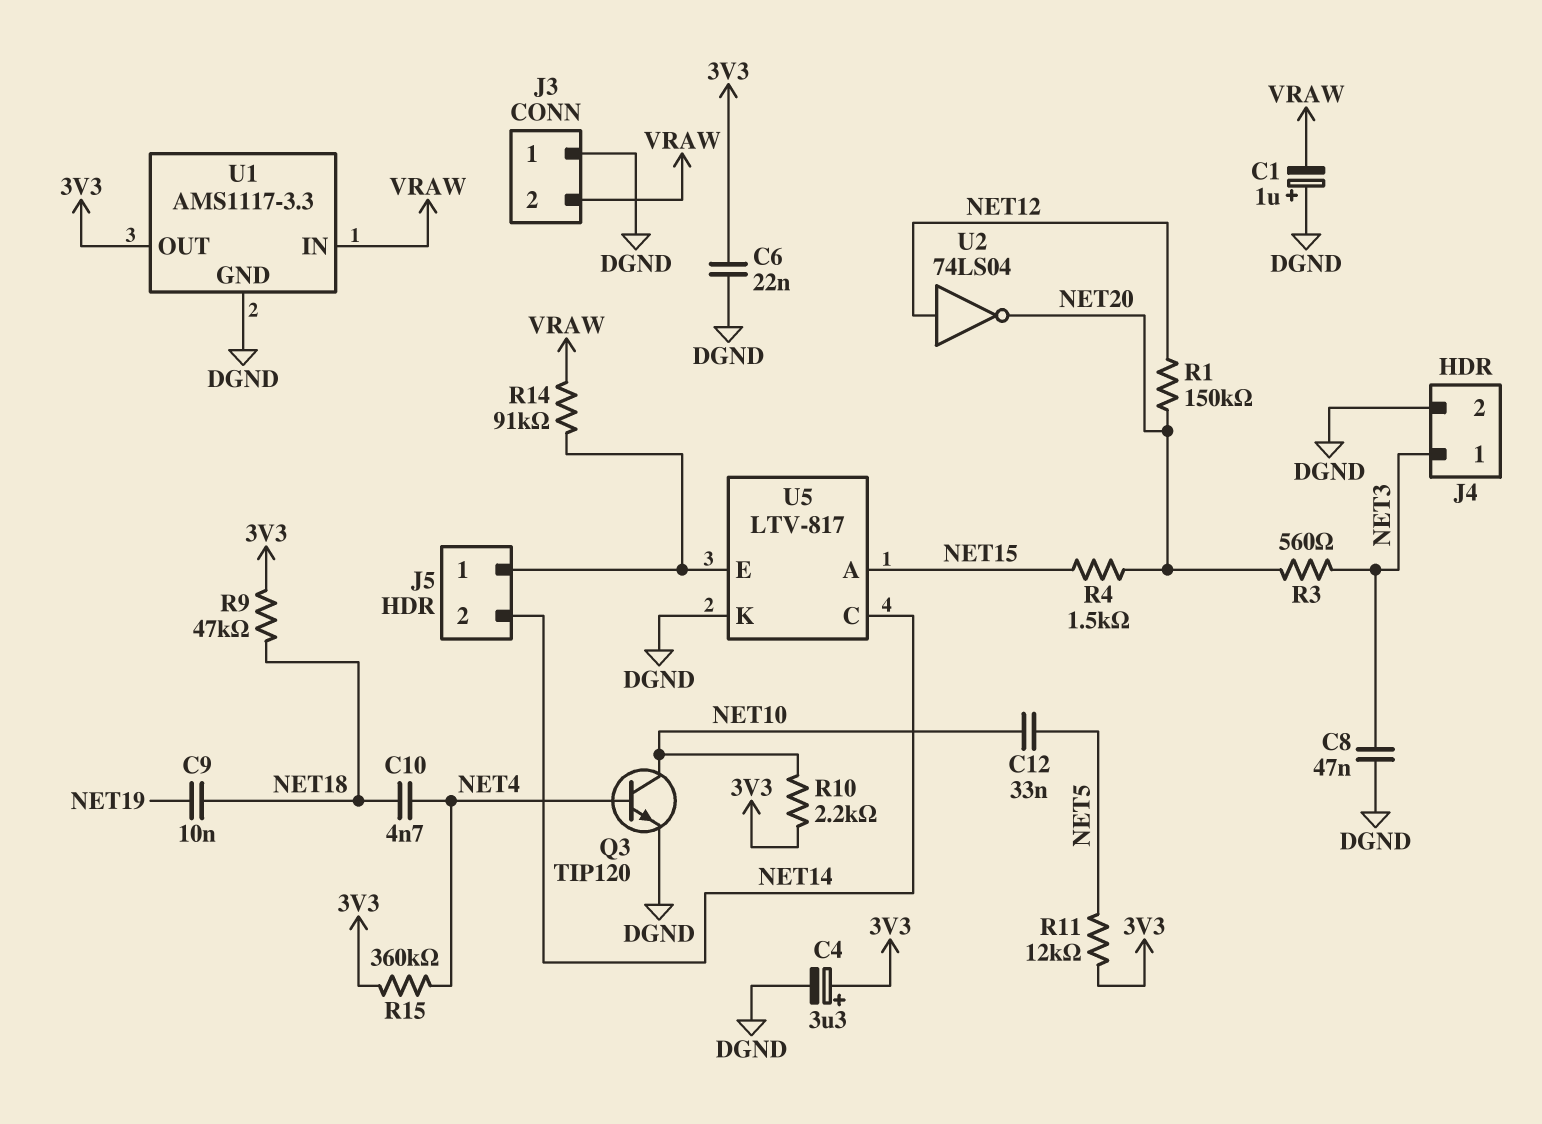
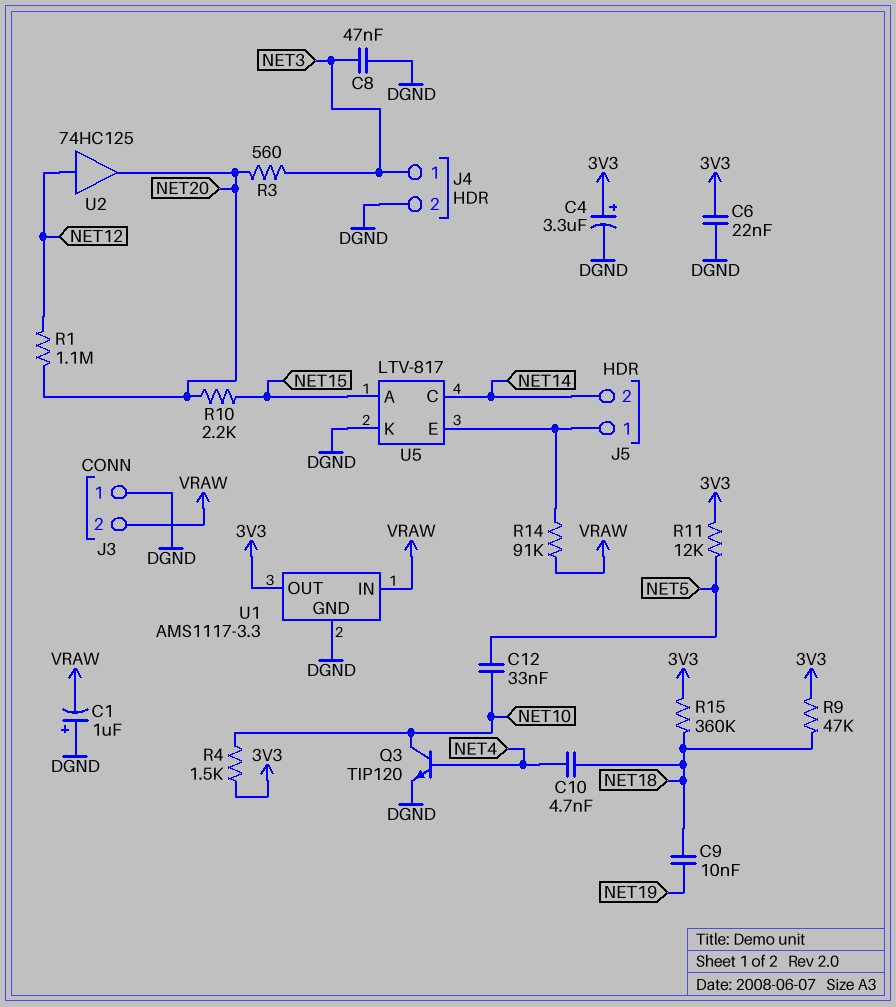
R1: 150k (NET12, NET20) -> 1.1M (NET12, NET20)
R4: 1.5k (NET15, NET20) -> 1.5k (3V3, NET10)
R10: 2.2k (3V3, NET10) -> 2.2k (NET15, NET20)
R15: 360k (3V3, NET4) -> 360k (3V3, NET18)
U2: NOT 74LS04 (in NET12, out NET20) -> buffer 74HC125 (in NET12, out NET20)

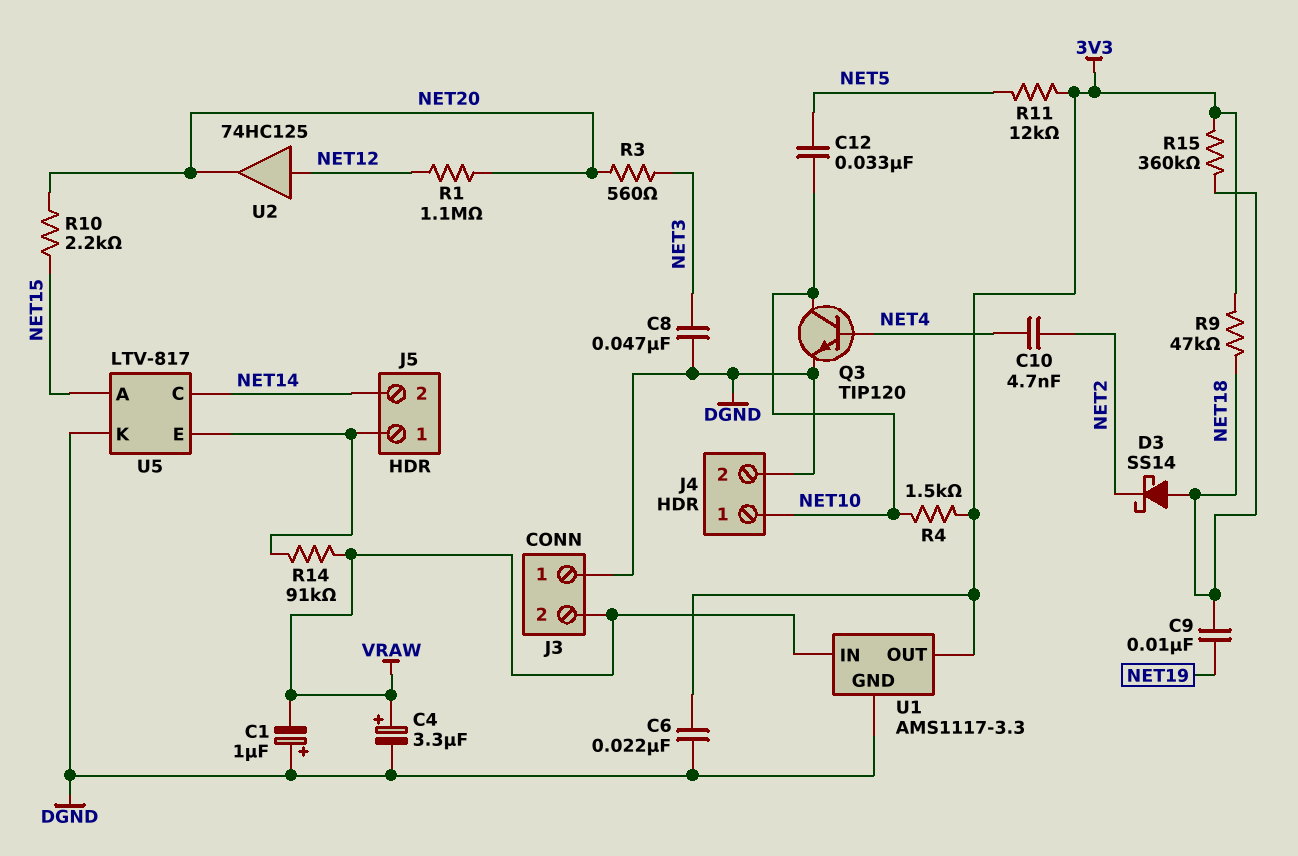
C4: 3.3uF (plus 3V3, minus DGND) -> 3.3uF (plus VRAW, minus DGND)
C10: 4.7nF (NET4, NET18) -> 4.7nF (NET2, NET4)
D3: none -> schottky SS14 (A NET18, K NET2)
J4 pin 1: NET3 -> NET10

